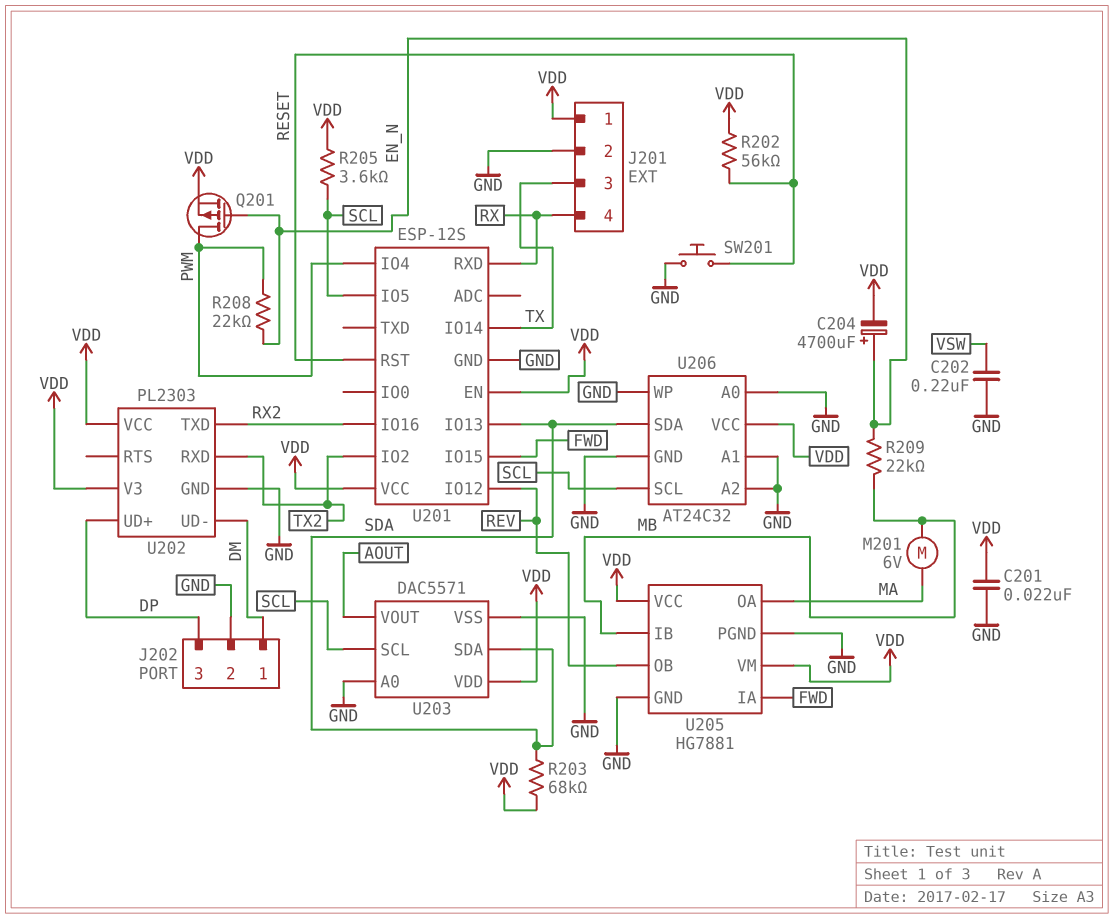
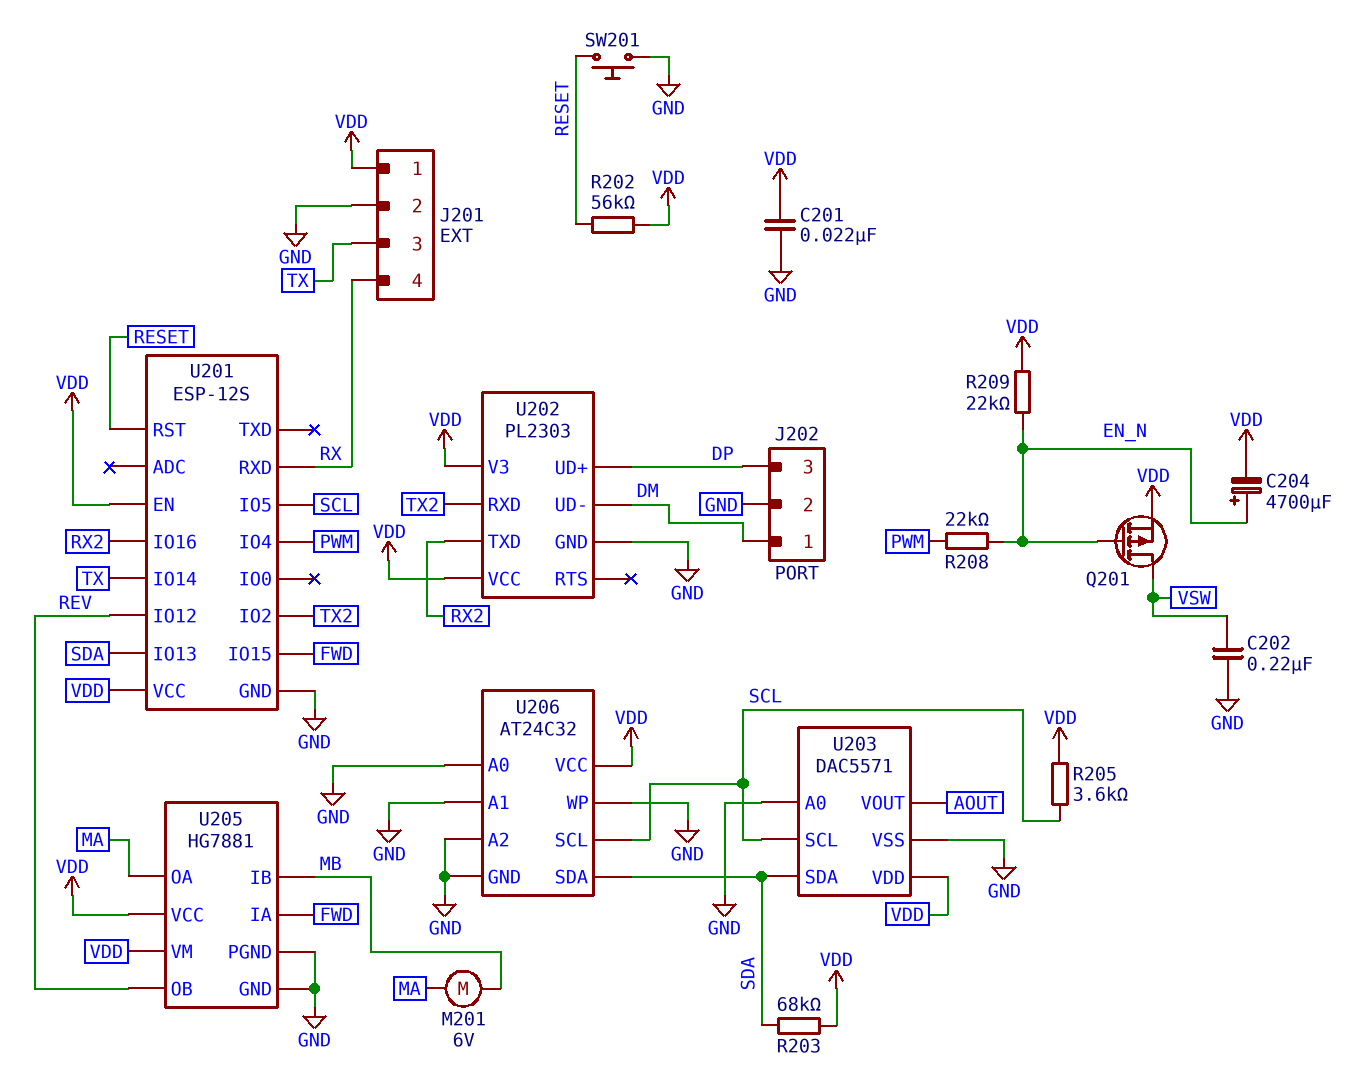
Q201: PMOS (G EN_N, D PWM, S VDD) -> PMOS (G EN_N, D VSW, S VDD)
R209: 22k (EN_N, MB) -> 22k (EN_N, VDD)

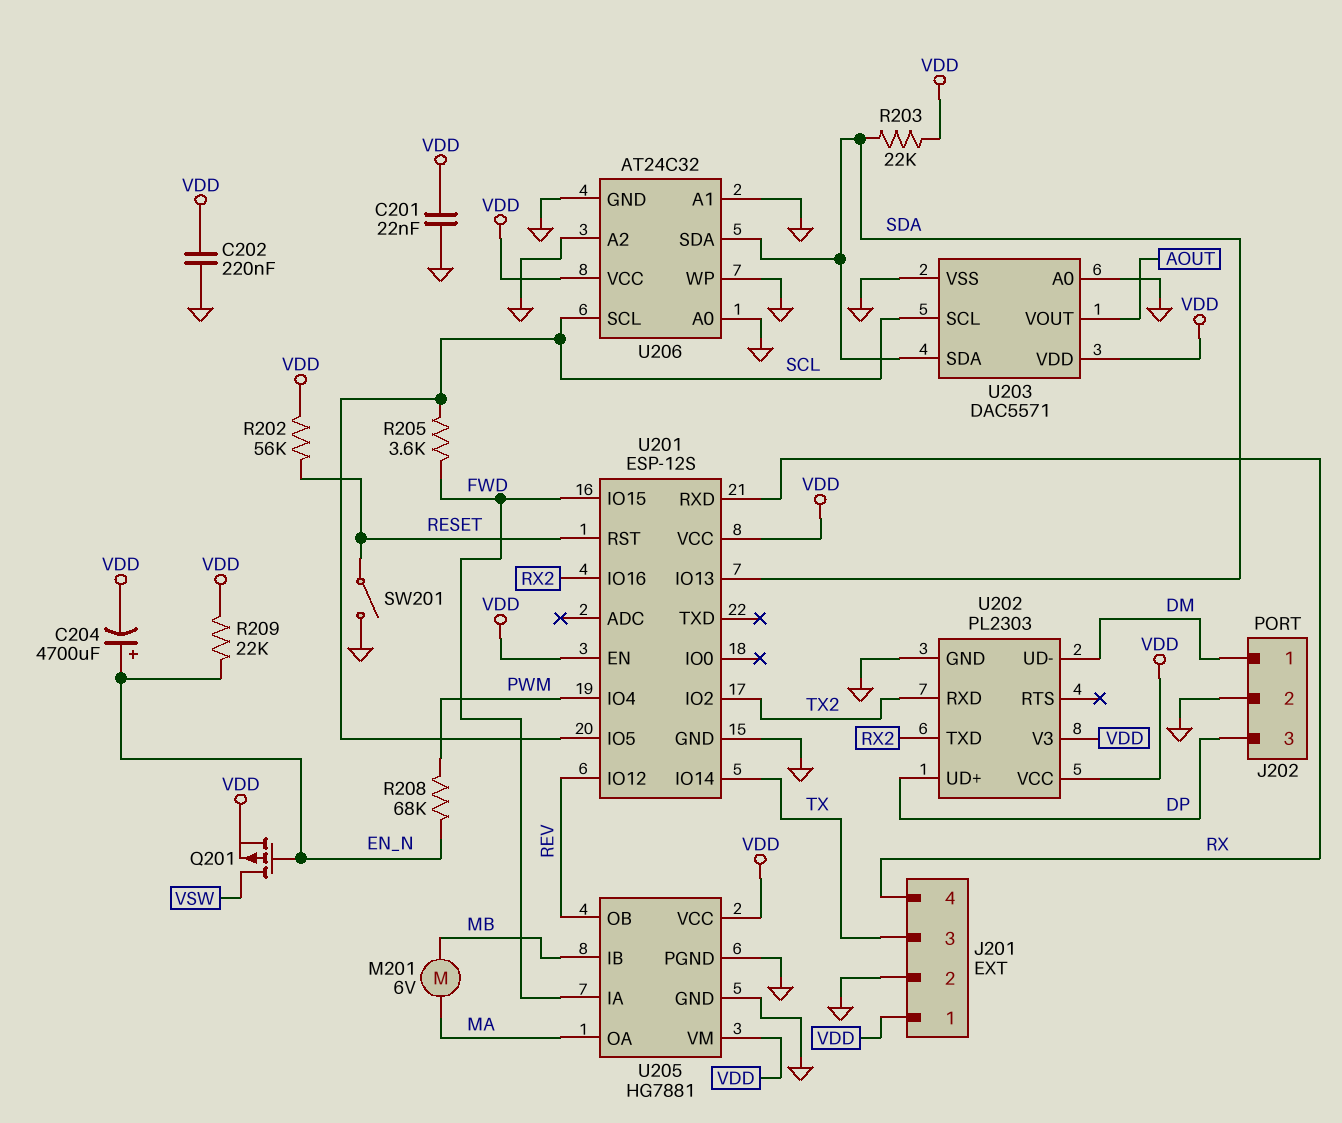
C202: 220nF (GND, VSW) -> 220nF (GND, VDD)
R203: 68k (SDA, VDD) -> 22k (SDA, VDD)
R205: 3.6k (SCL, VDD) -> 3.6k (FWD, SCL)
R208: 22k (EN_N, PWM) -> 68k (EN_N, PWM)
SW201: button (GND, RESET) -> switch (GND, RESET)

